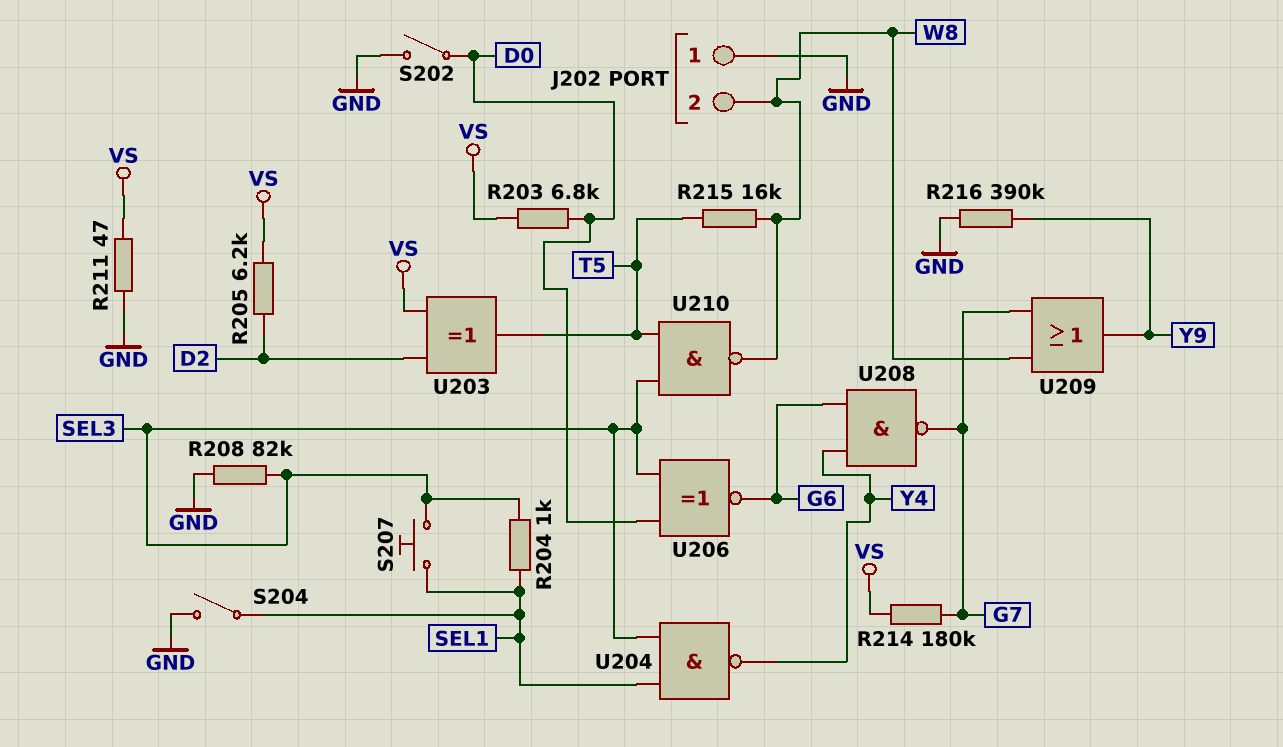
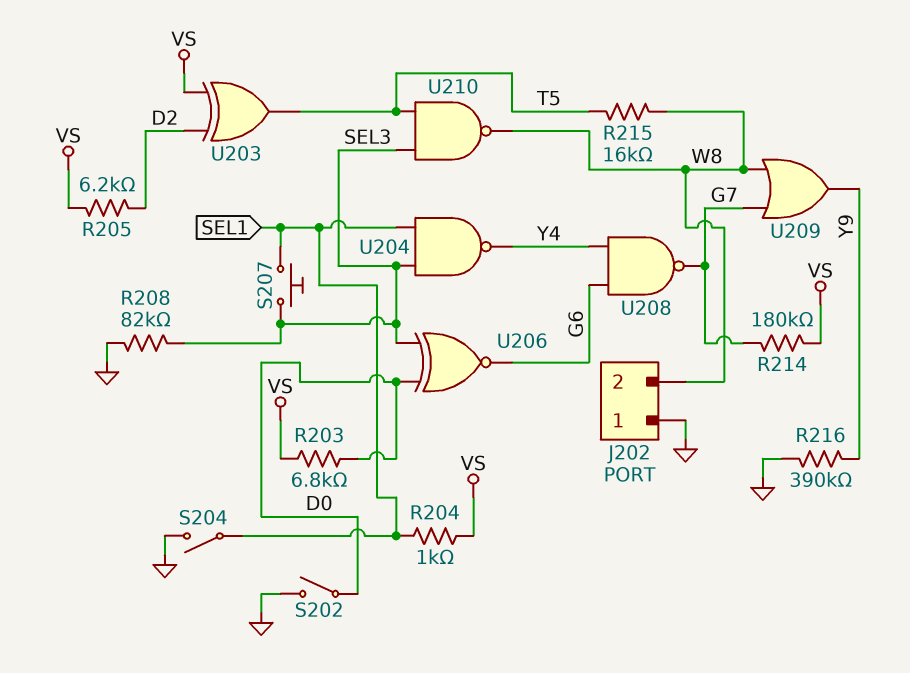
R204: 1k (SEL1, SEL3) -> 1k (SEL1, VS)
R211: 47 (GND, VS) -> none

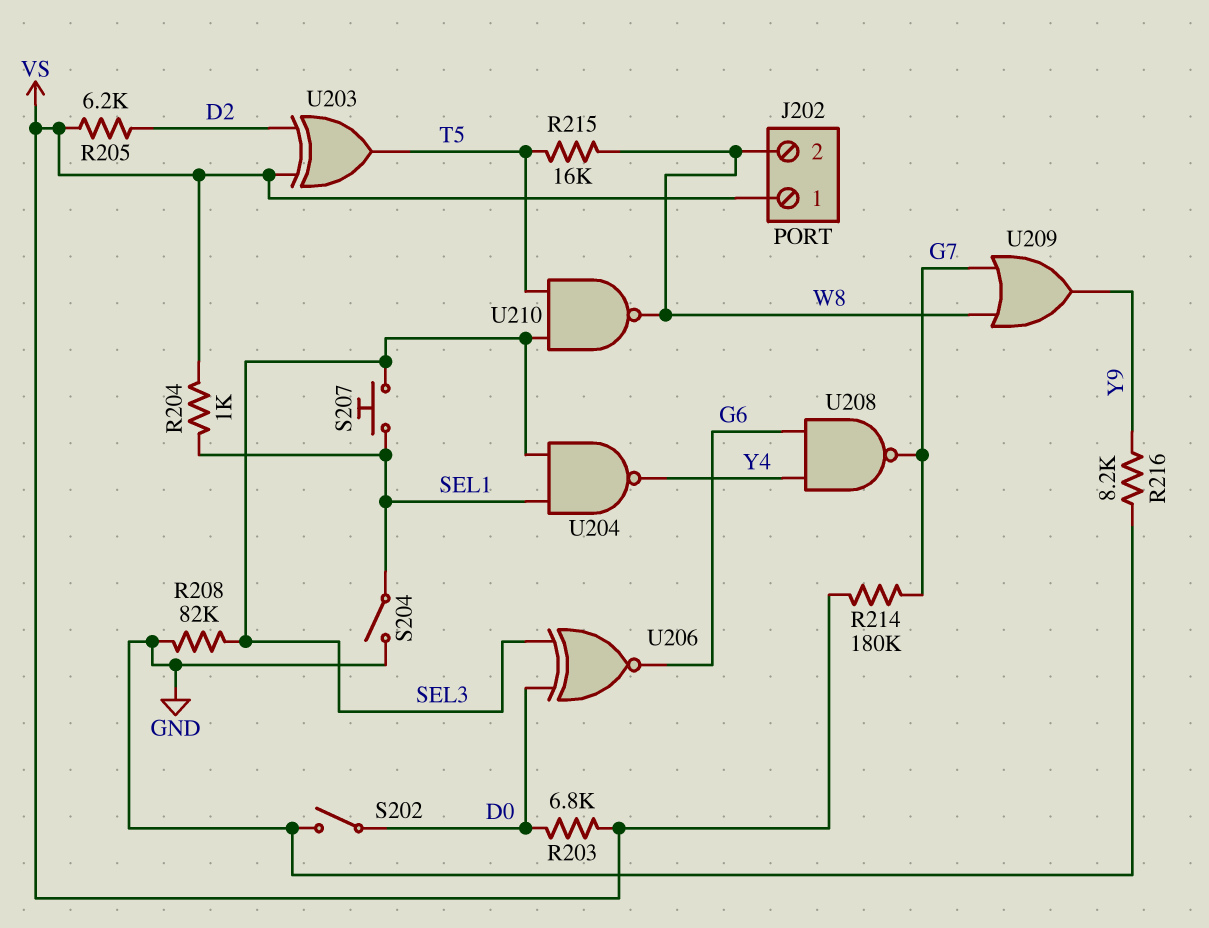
J202 pin 1: GND -> VS
R216: 390k (GND, Y9) -> 8.2k (GND, Y9)

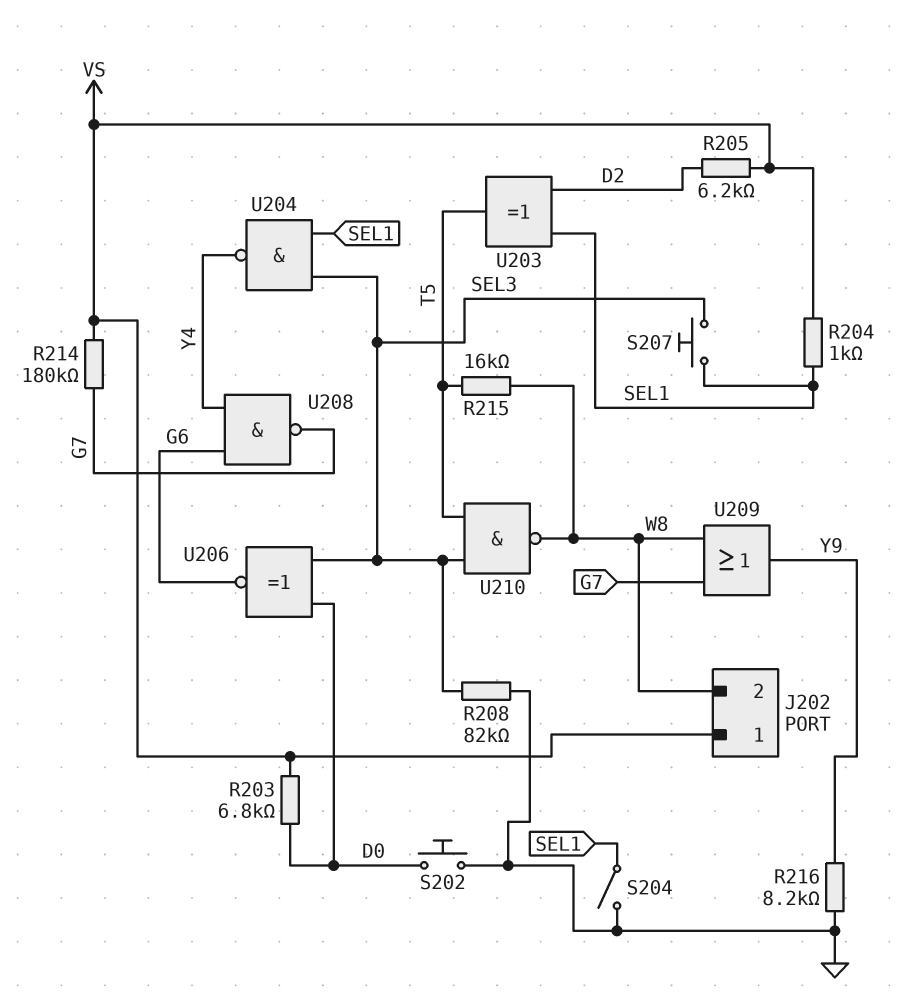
S202: switch (D0, GND) -> button (D0, GND)
U203: XOR (in D2, in VS, out T5) -> XOR (in D2, in SEL1, out T5)

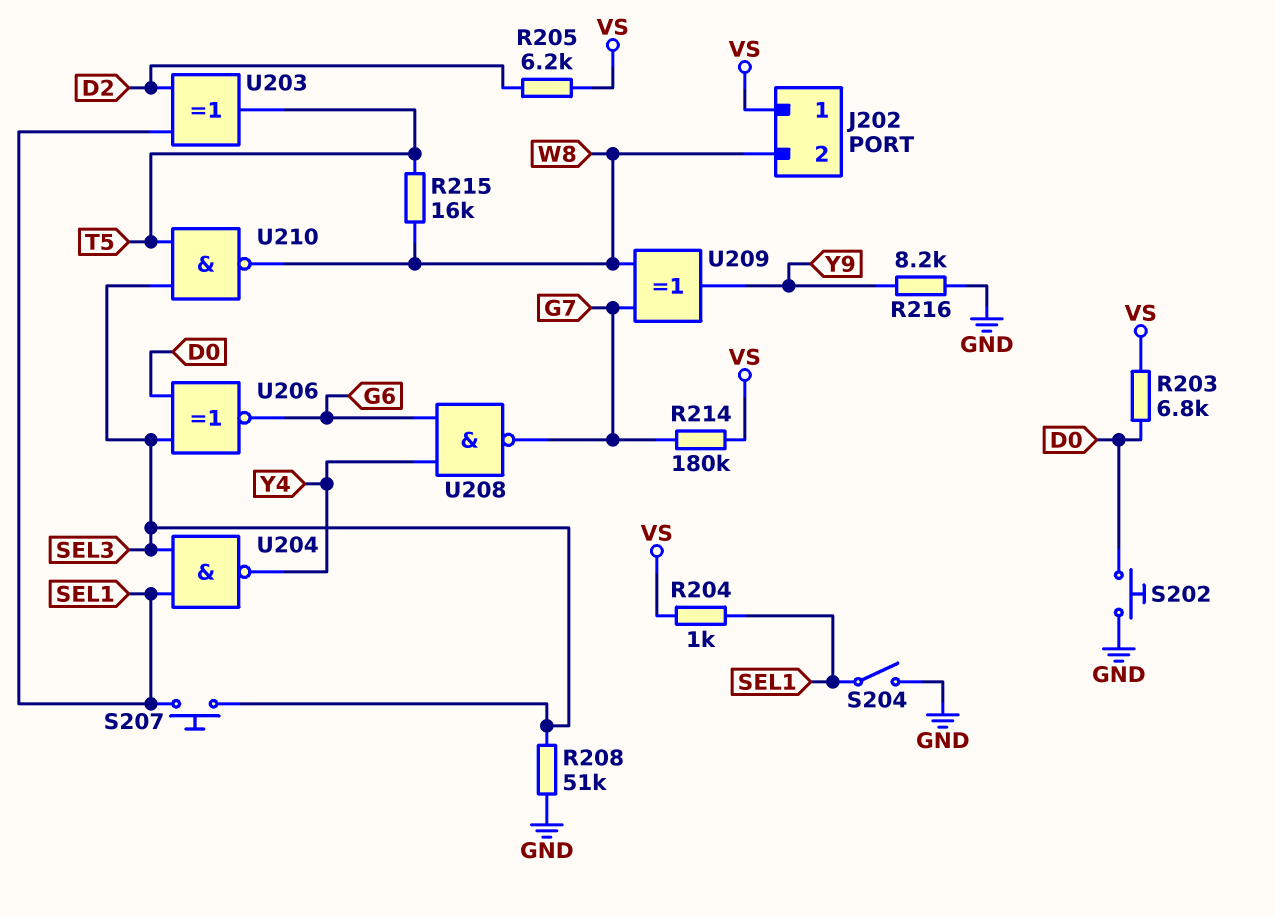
R208: 82k (GND, SEL3) -> 51k (GND, SEL3)
U209: OR (in G7, in W8, out Y9) -> XOR (in G7, in W8, out Y9)

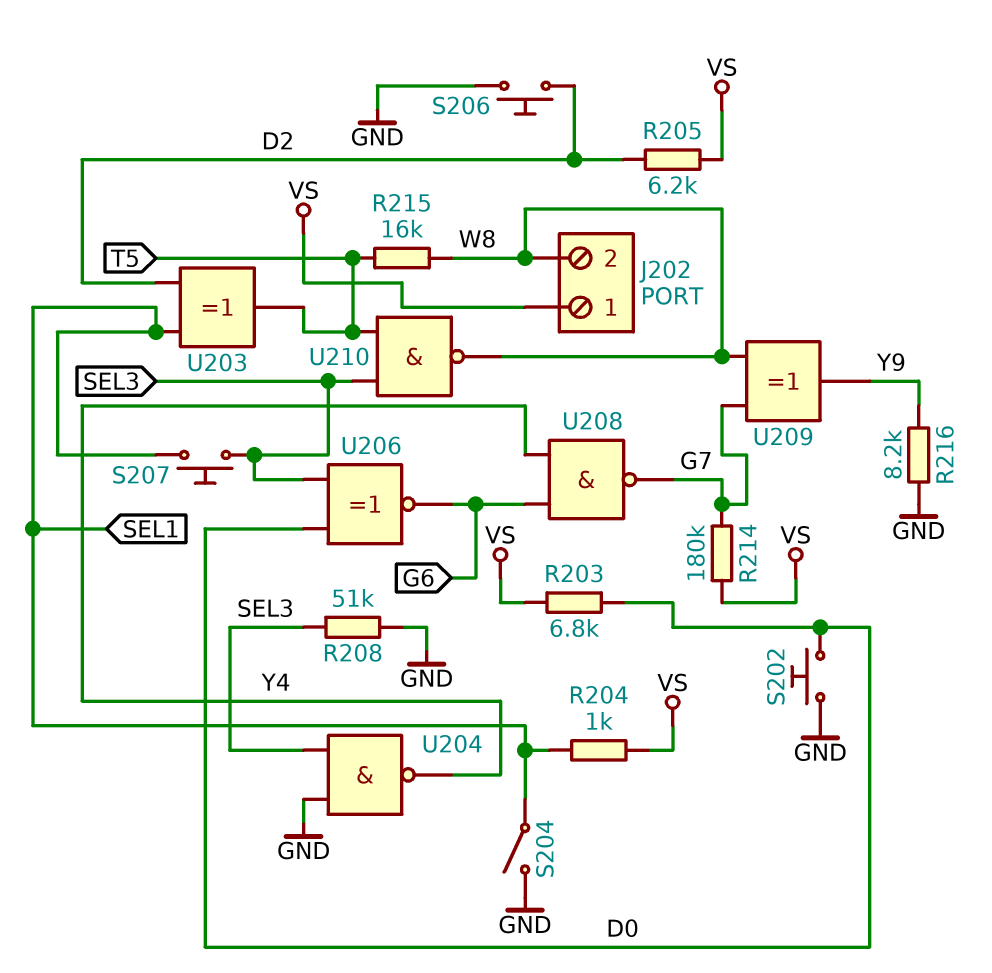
S206: none -> button (D2, GND)
U204: NAND (in SEL1, in SEL3, out Y4) -> NAND (in GND, in SEL3, out Y4)

